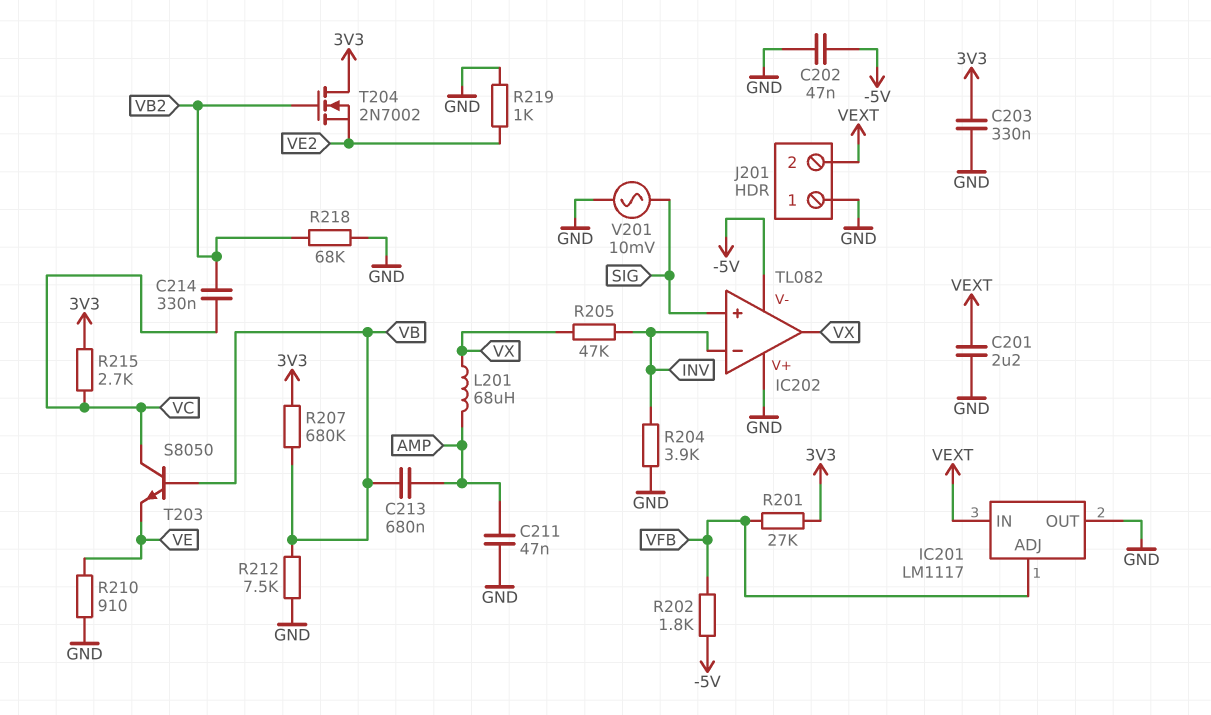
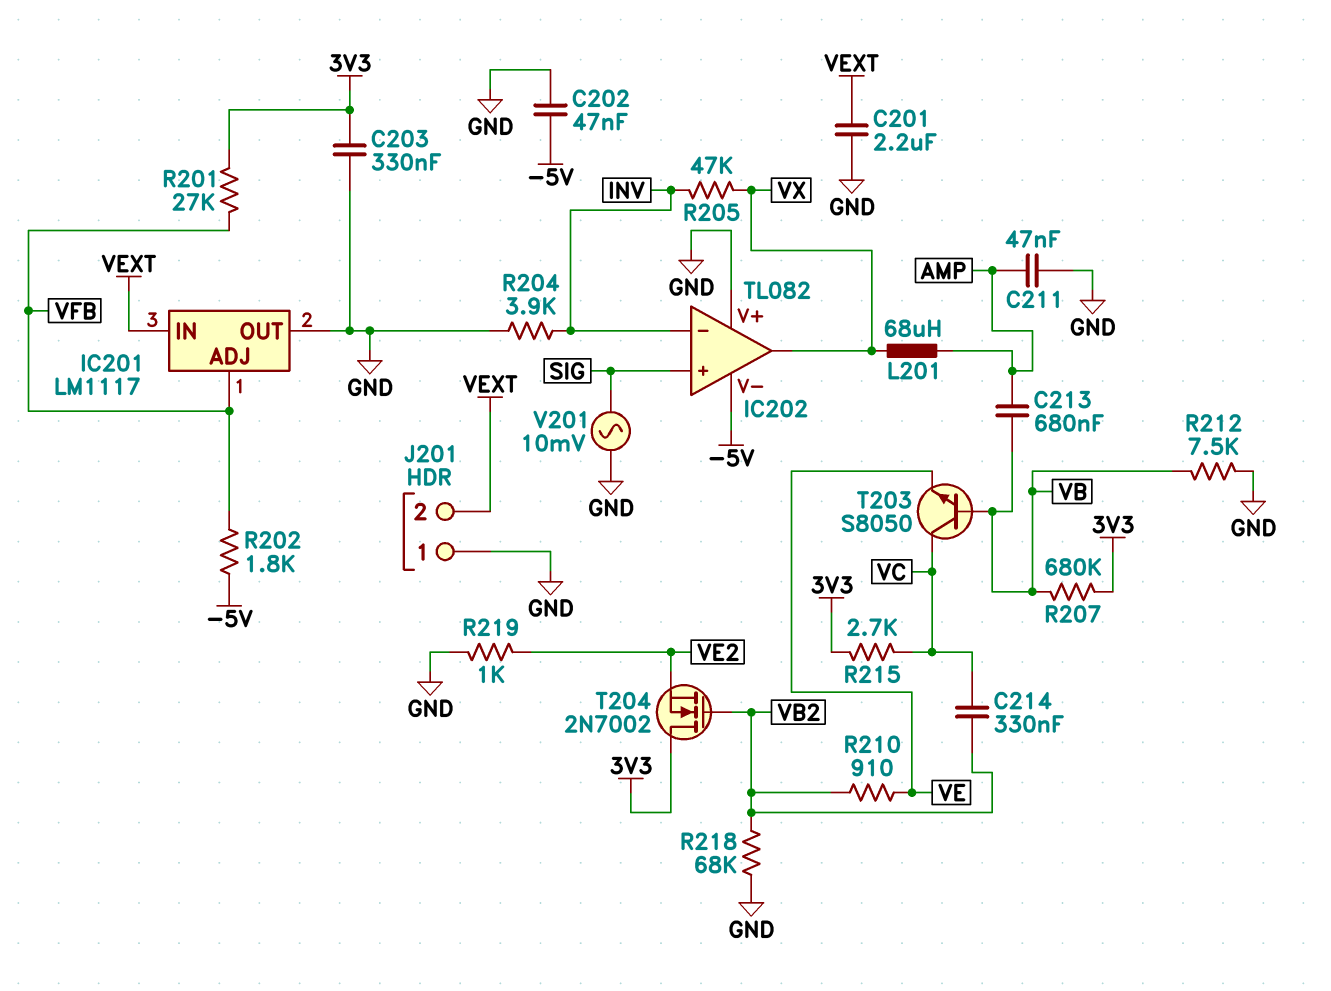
R210: 910 (GND, VE) -> 910 (VB2, VE)

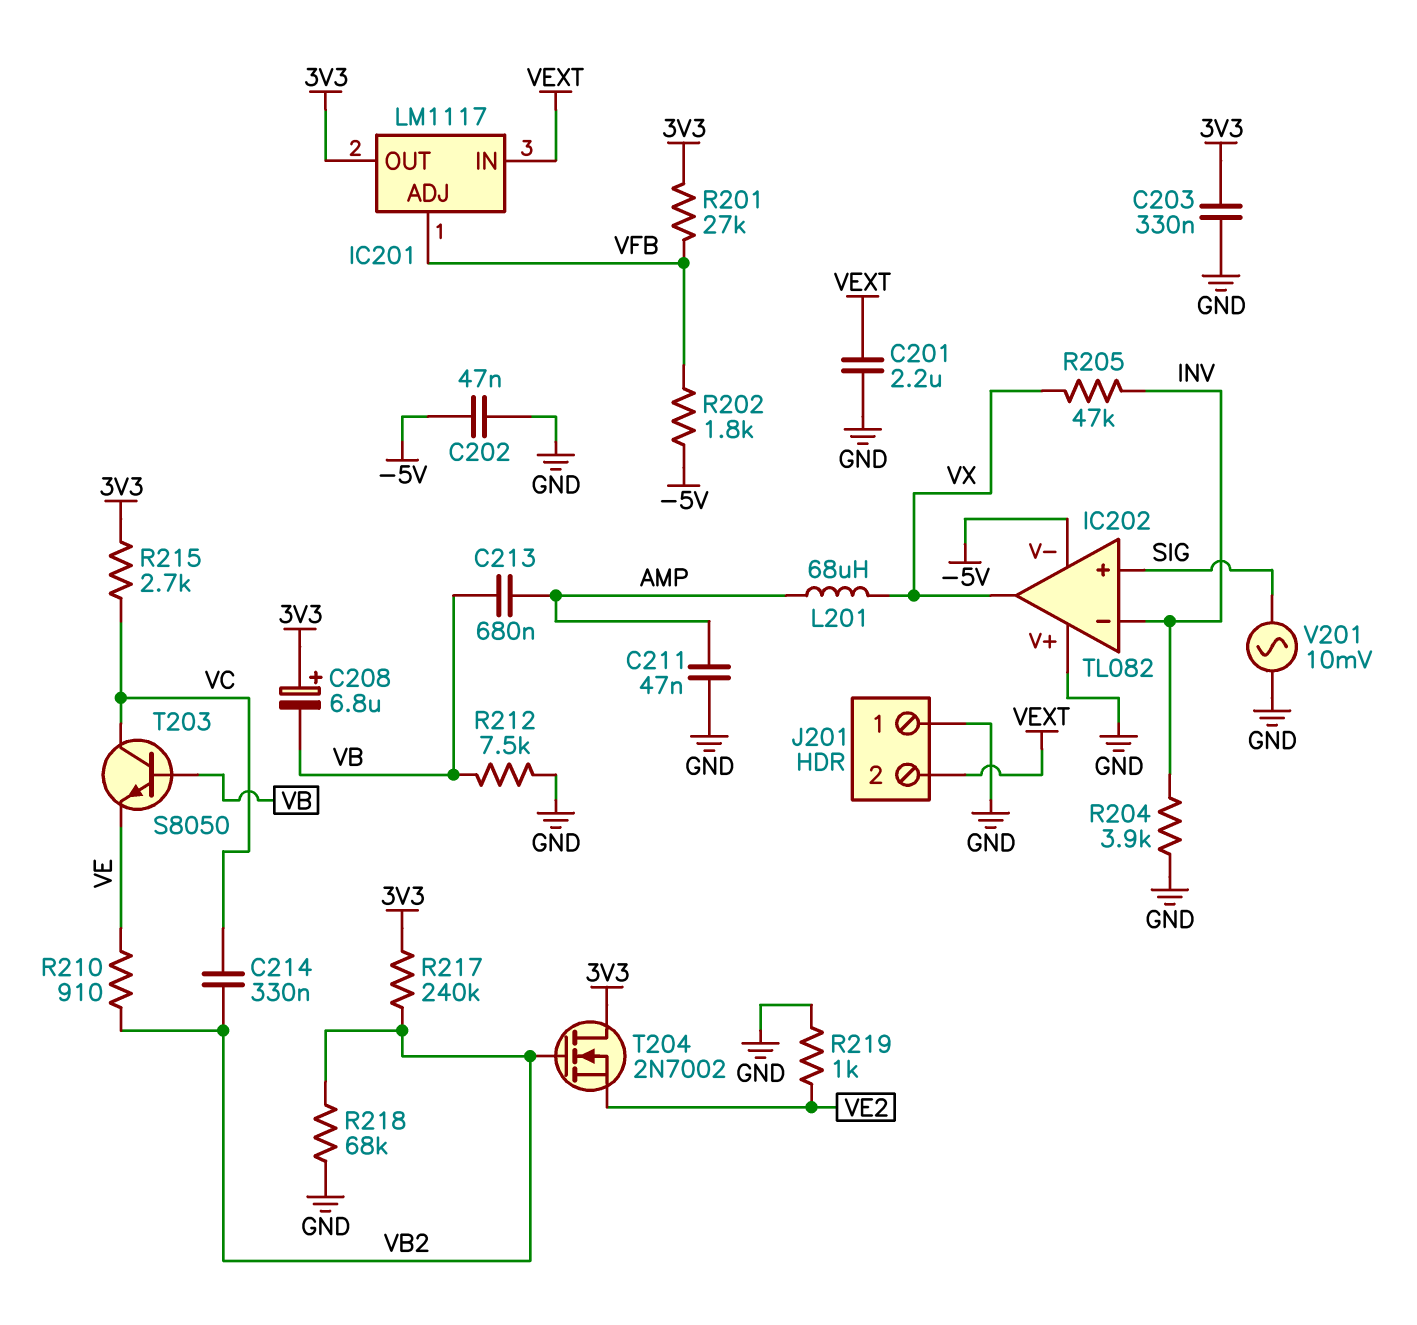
C208: none -> 6.8uF (plus 3V3, minus VB)
IC201 pin OUT: GND -> 3V3
R207: 680k (3V3, VB) -> none
R217: none -> 240k (3V3, VB2)

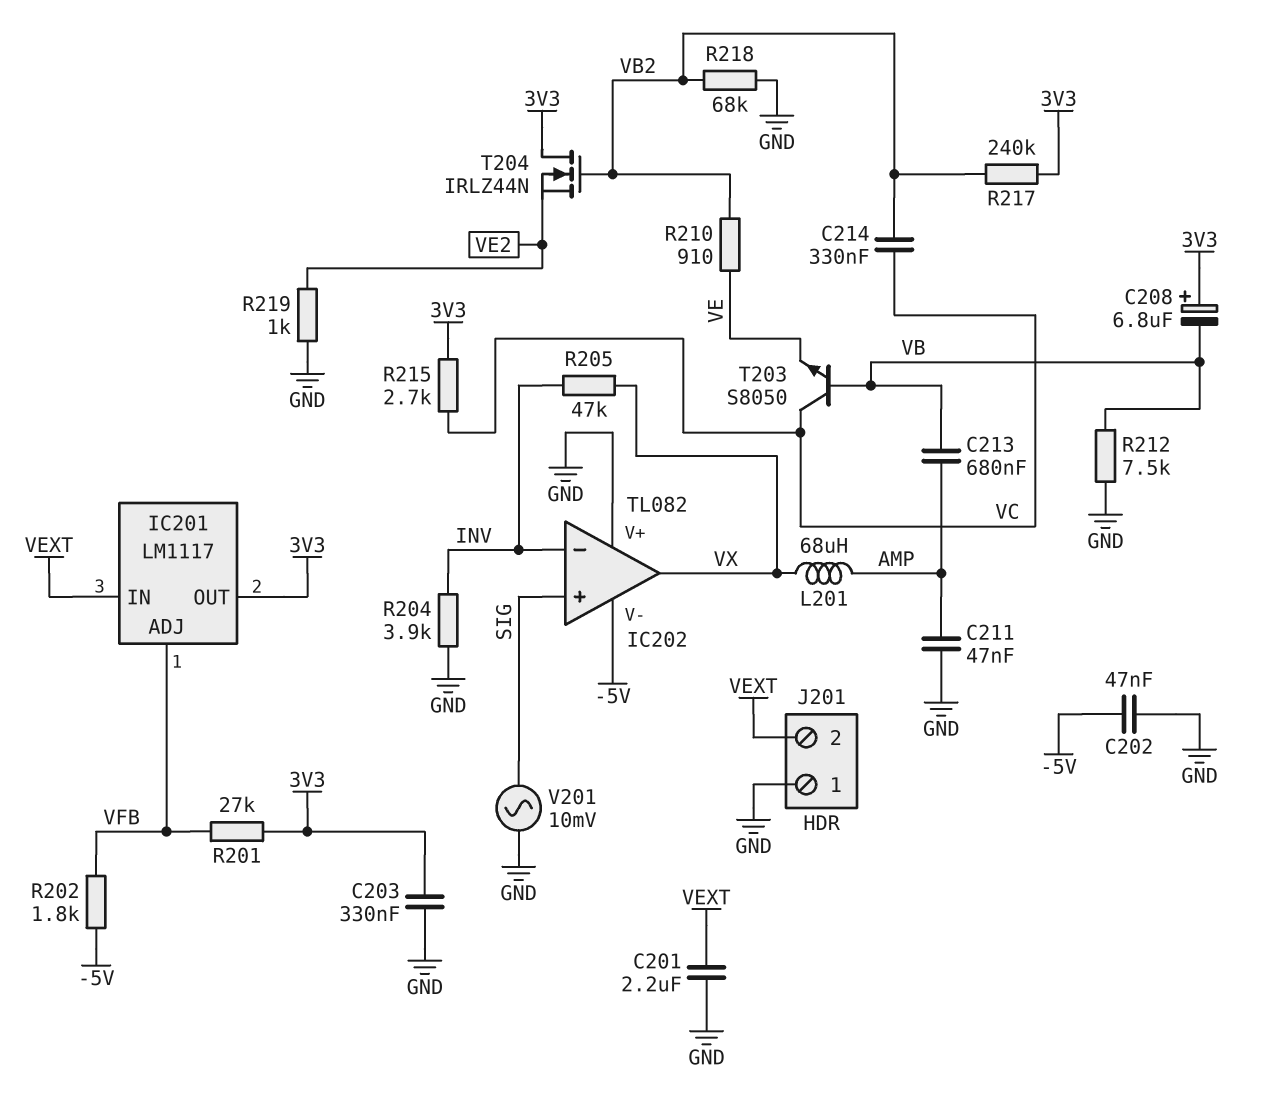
T204: NMOS 2N7002 (G VB2, D 3V3, S VE2) -> NMOS IRLZ44N (G VB2, D 3V3, S VE2)

